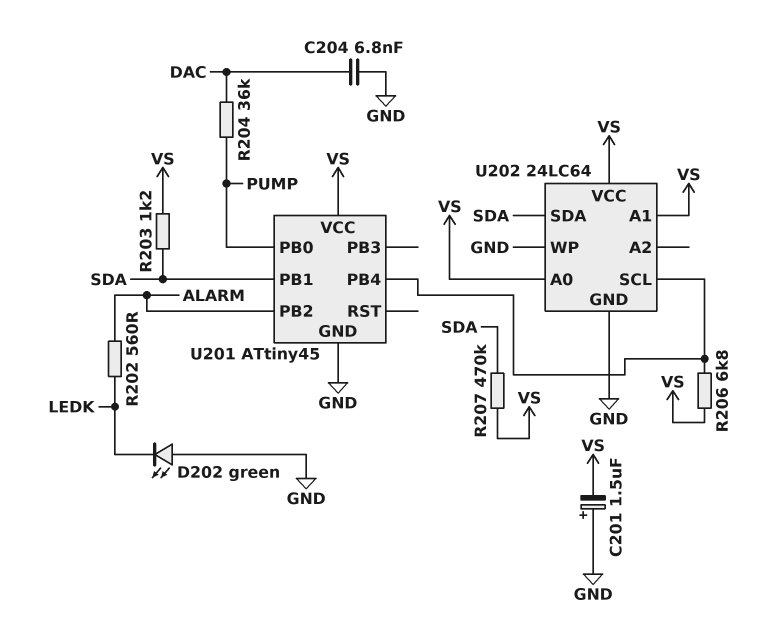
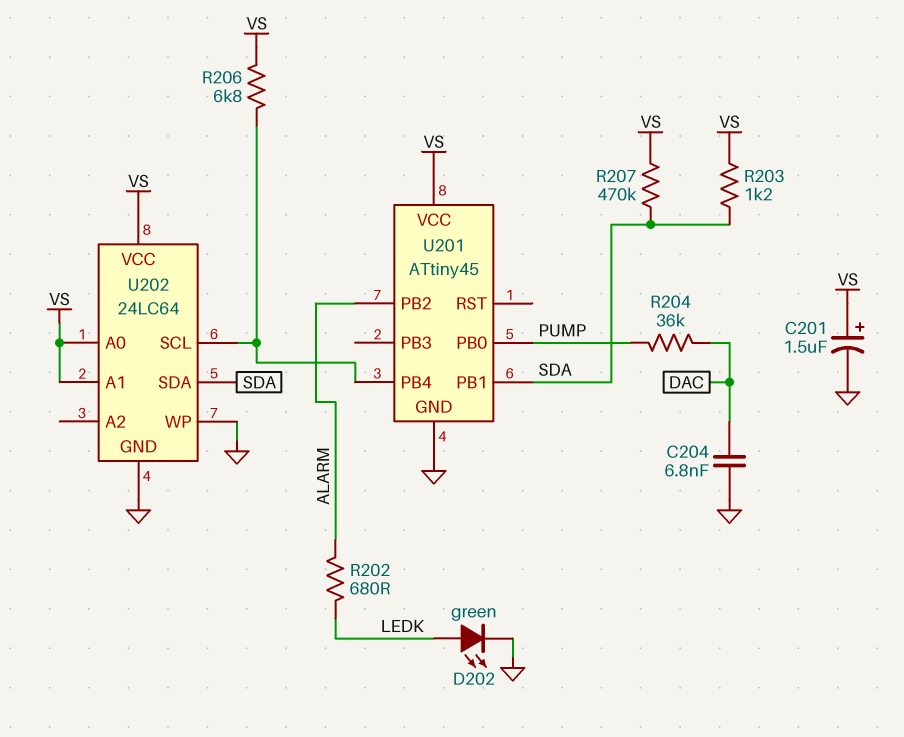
C201: 1.5uF (plus GND, minus VS) -> 1.5uF (plus VS, minus GND)
D202: LED green (A GND, K LEDK) -> LED green (A LEDK, K GND)
R202: 560 (ALARM, LEDK) -> 680 (ALARM, LEDK)

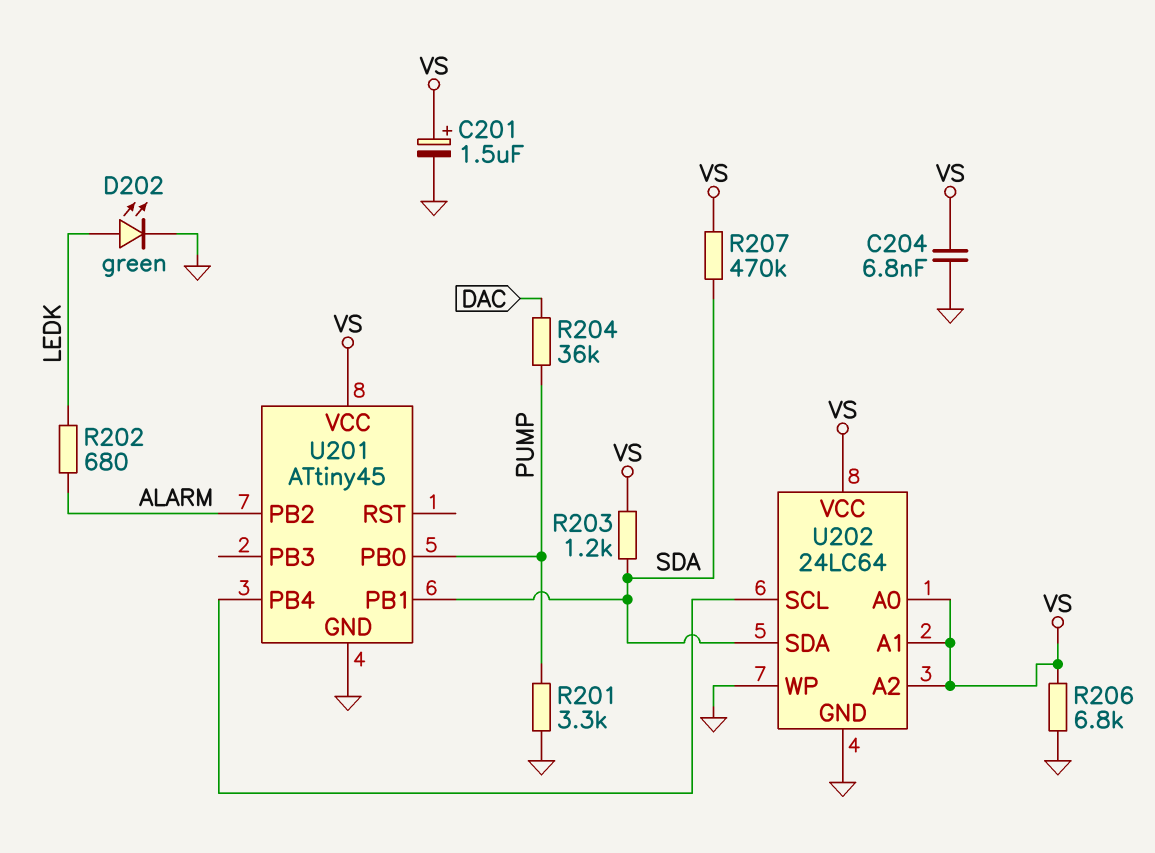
C204: 6.8nF (DAC, GND) -> 6.8nF (GND, VS)
R201: none -> 3.3k (GND, PUMP)
R206: 6.8k (U201/PB4, VS) -> 6.8k (GND, VS)
U202 pin A2: none -> VS

